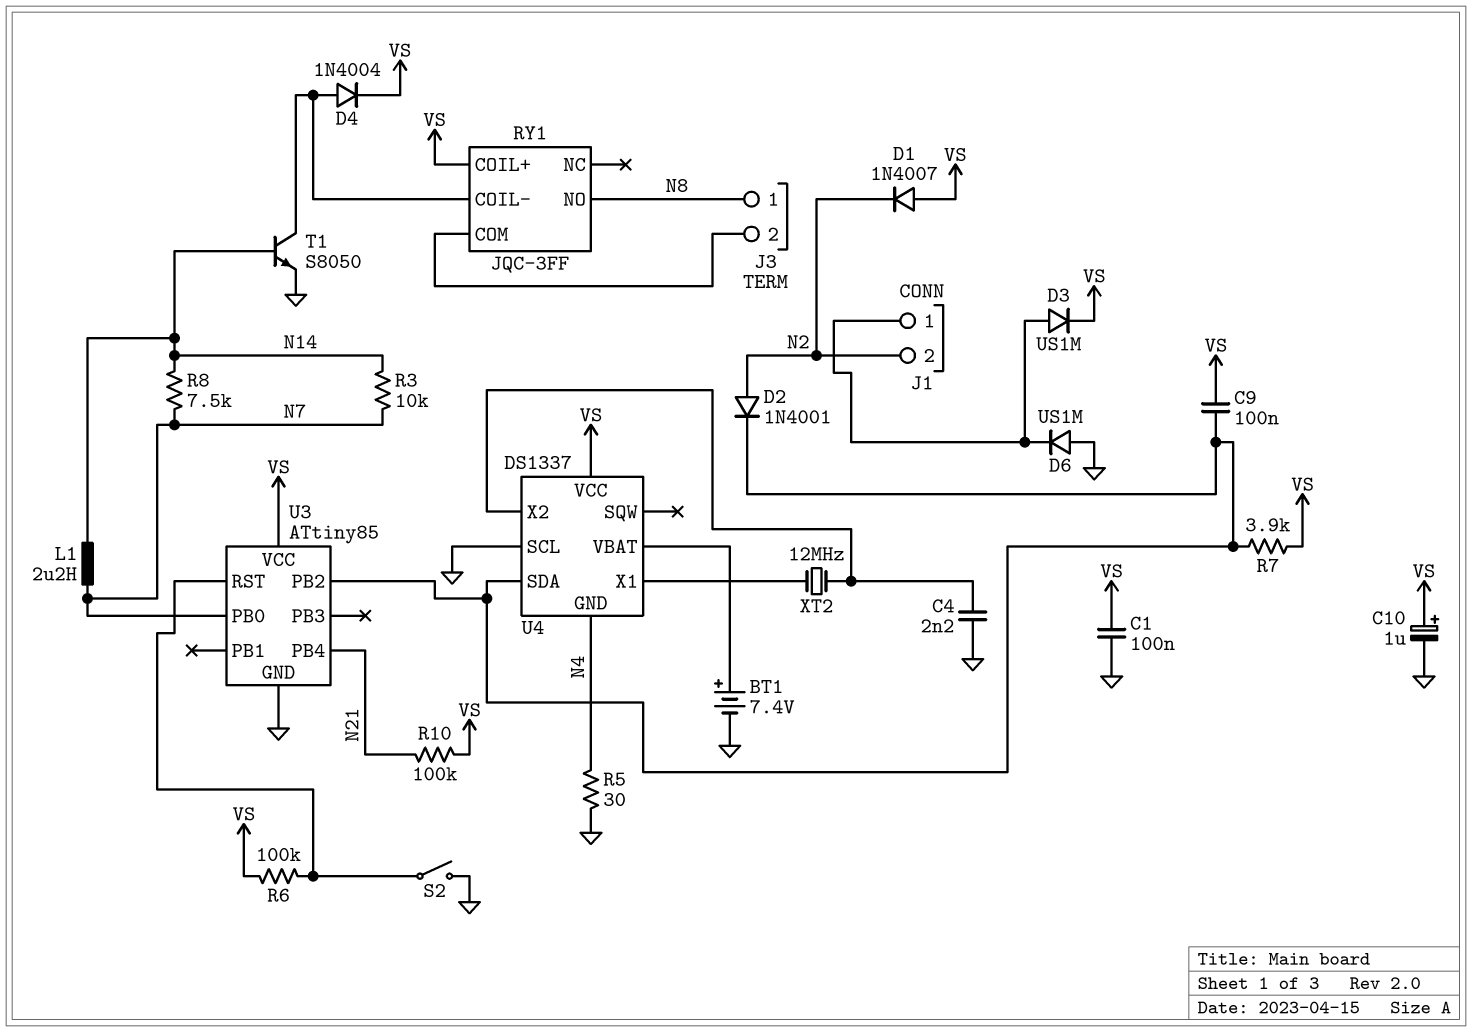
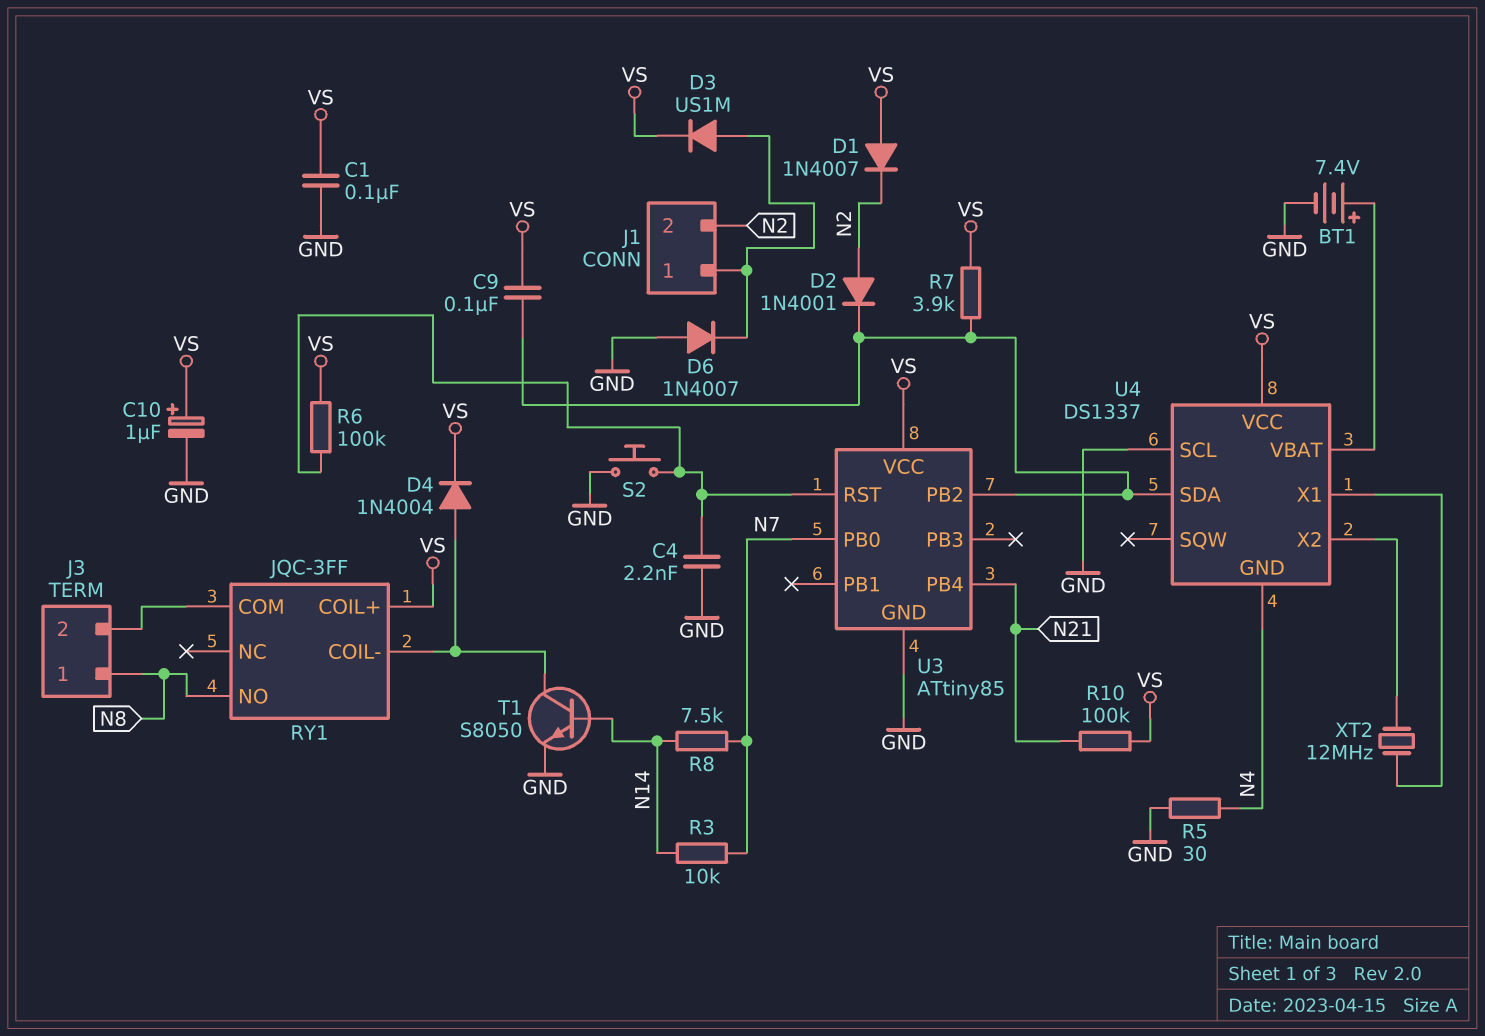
C4: 2.2nF (GND, U4/X2) -> 2.2nF (GND, U3/RST)
D6: diode US1M (A GND, K J1/1) -> diode 1N4007 (A GND, K J1/1)
L1: 2.2uH (N7, N14) -> none
S2: switch (GND, U3/RST) -> button (GND, U3/RST)

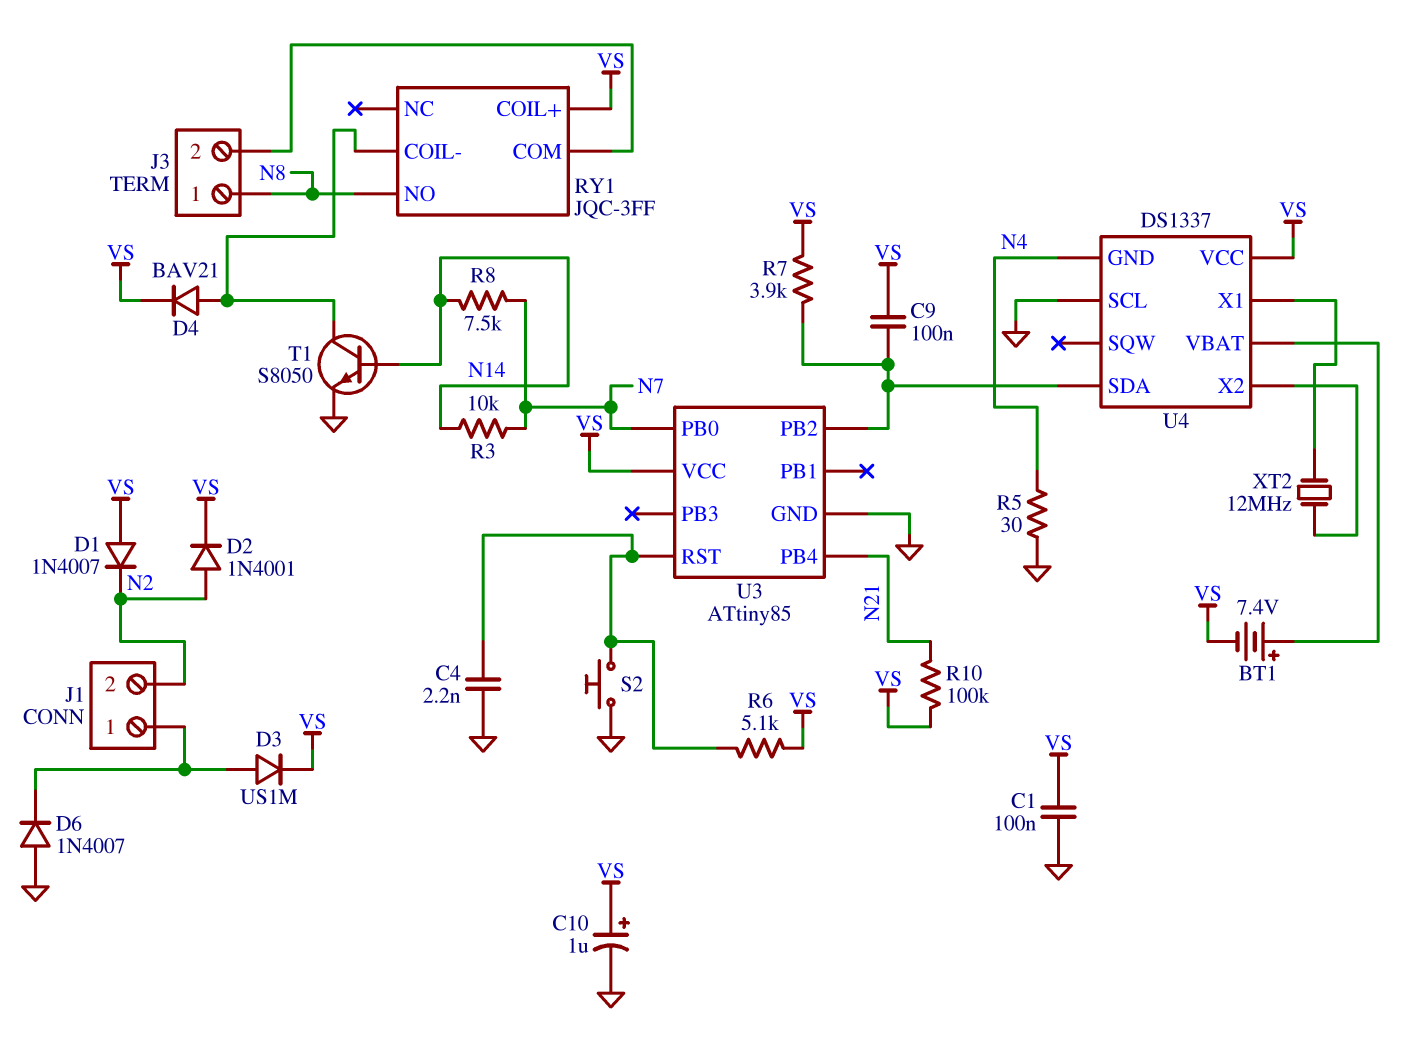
BT1: 7.4V (plus U4/VBAT, minus GND) -> 7.4V (plus U4/VBAT, minus VS)
D2: diode 1N4001 (A N2, K U3/PB2) -> diode 1N4001 (A N2, K VS)
D4: diode 1N4004 (A RY1/COIL-, K VS) -> diode BAV21 (A RY1/COIL-, K VS)
R6: 100k (U3/RST, VS) -> 5.1k (U3/RST, VS)

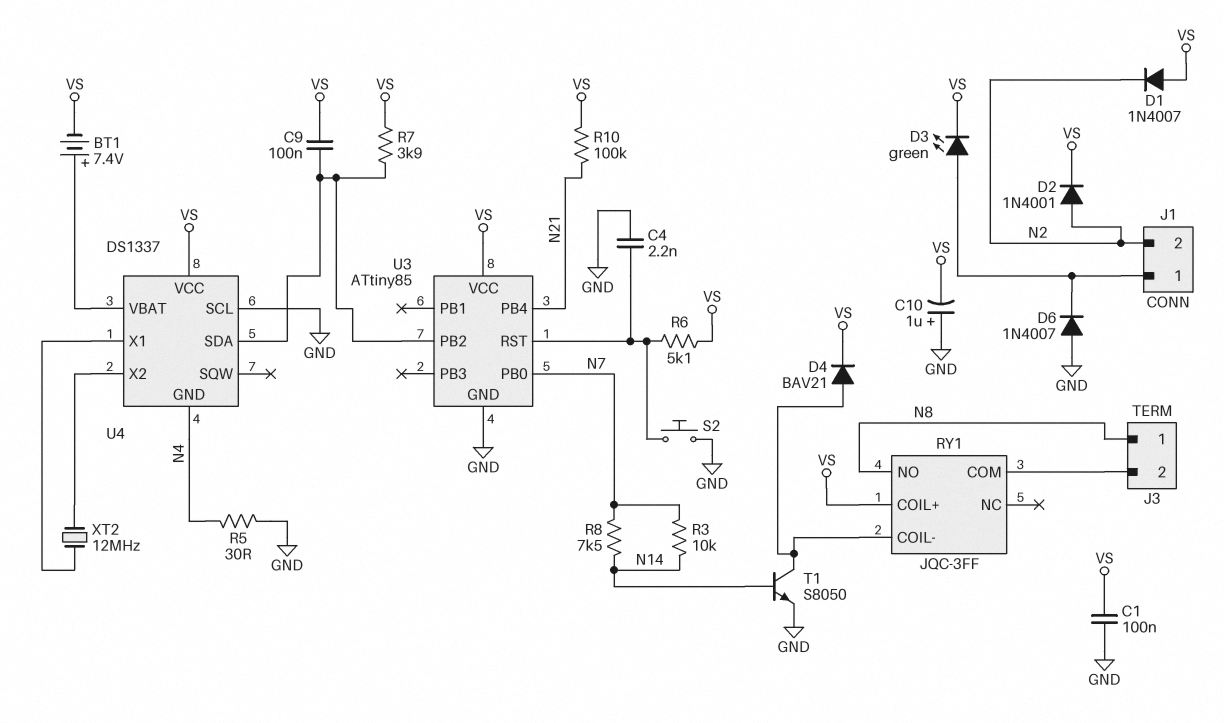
C10: 1uF (plus VS, minus GND) -> 1uF (plus GND, minus VS)
D3: diode US1M (A J1/1, K VS) -> LED green (A J1/1, K VS)

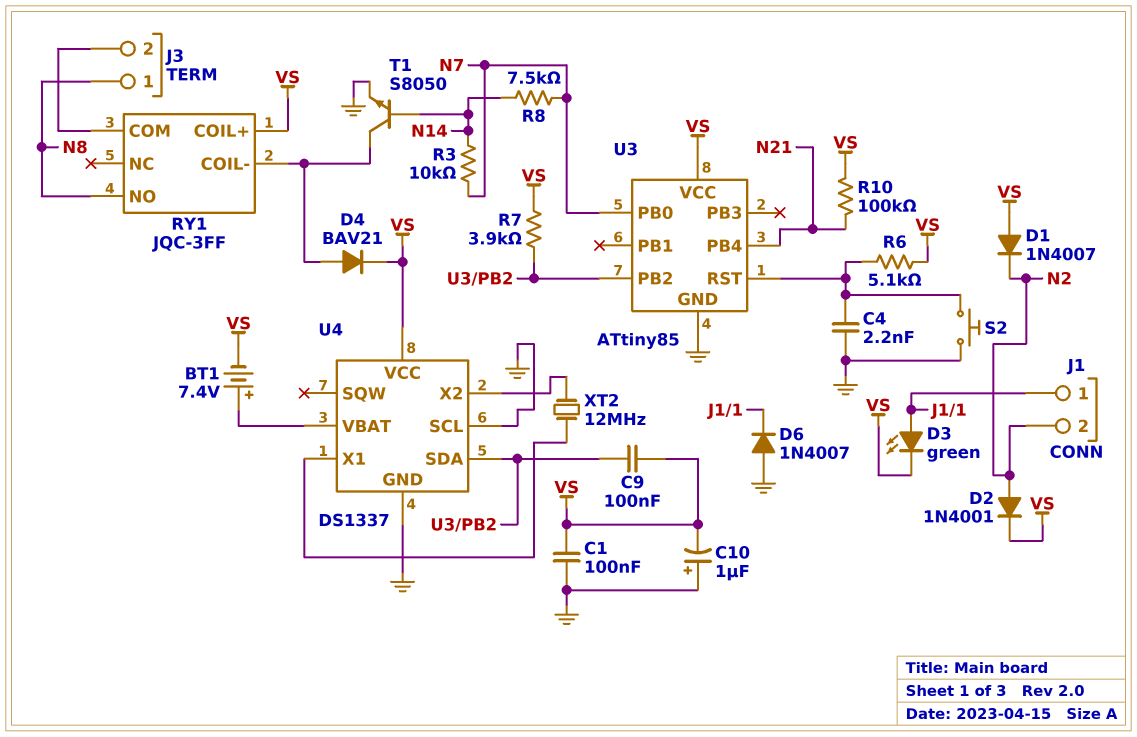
R5: 30 (GND, N4) -> none
U4 pin GND: N4 -> GND

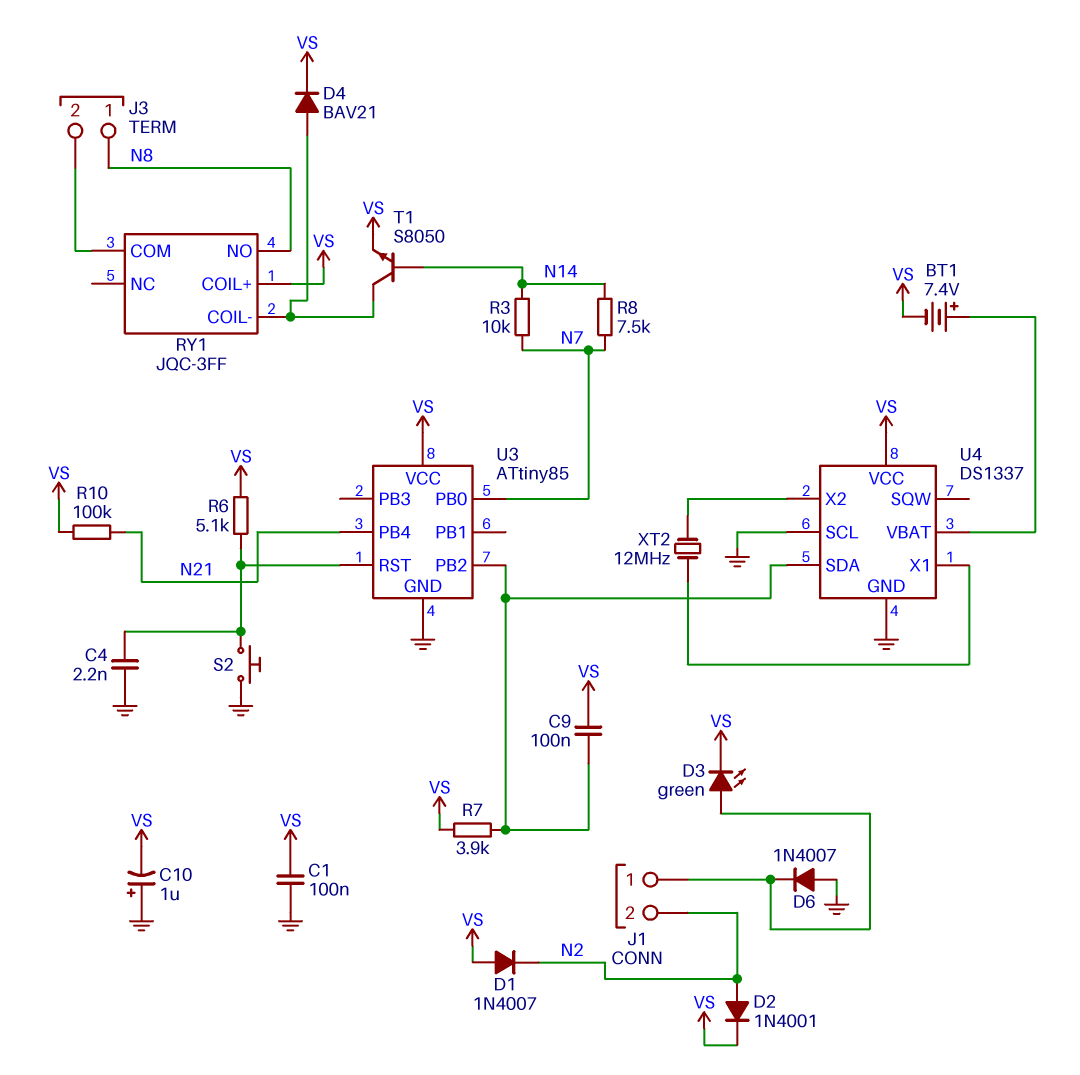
T1: NPN S8050 (B N14, C RY1/COIL-, E GND) -> NPN S8050 (B N14, C RY1/COIL-, E VS)

